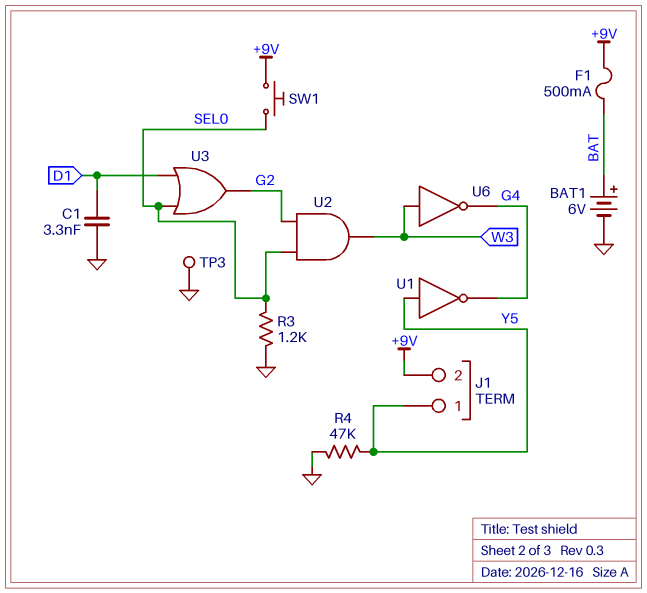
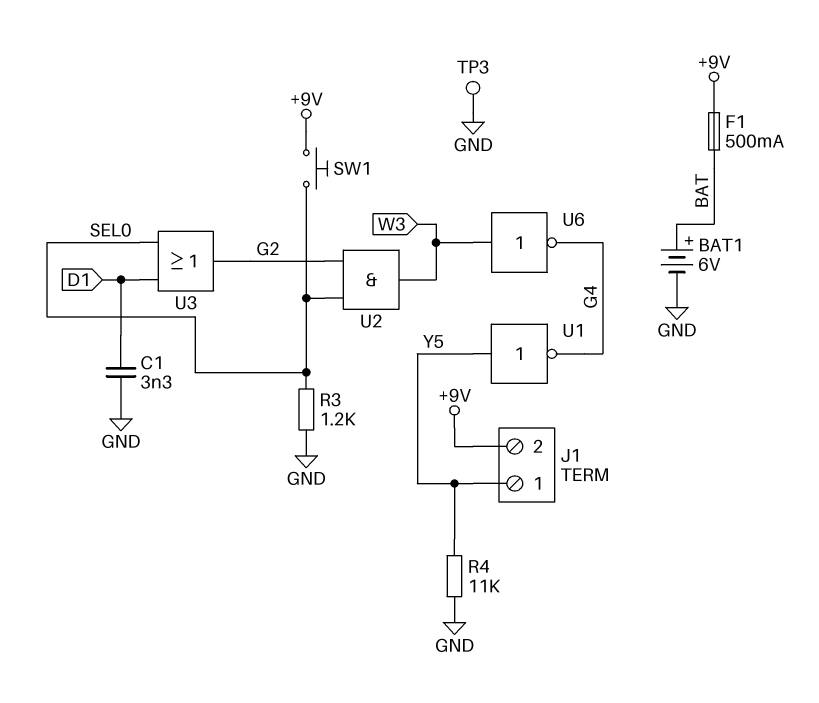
R4: 47k (GND, Y5) -> 11k (GND, Y5)

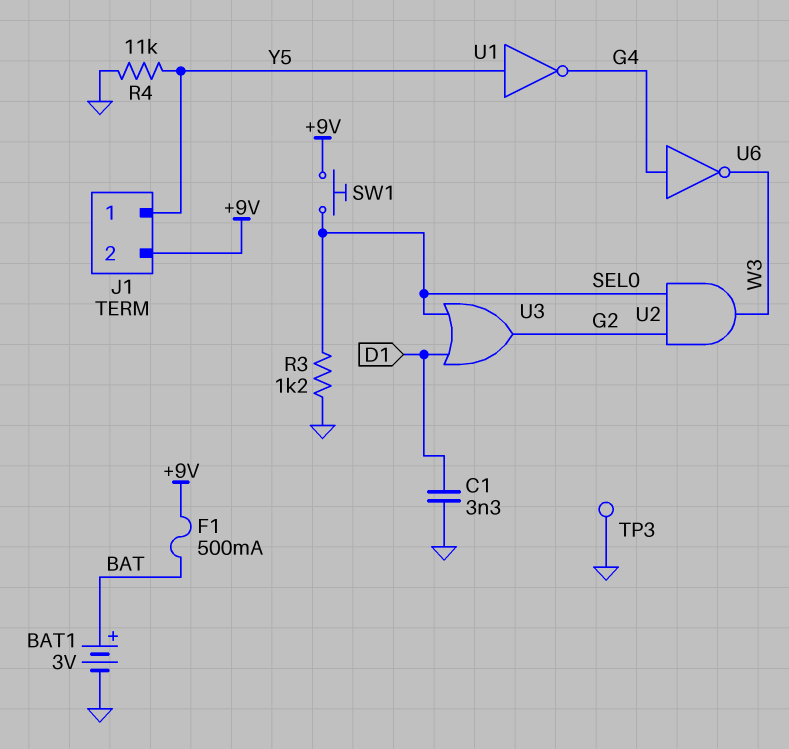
BAT1: 6V (plus BAT, minus GND) -> 3V (plus BAT, minus GND)
U6: NOT (in W3, out G4) -> NOT (in G4, out W3)

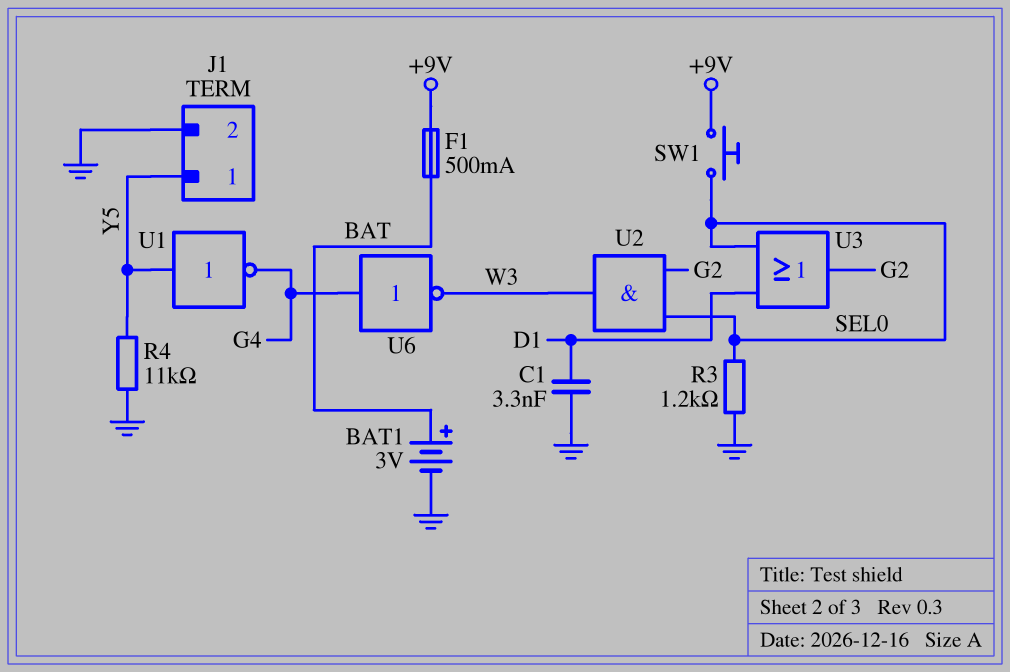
J1 pin 2: +9V -> GND
TP3: test point (GND) -> none

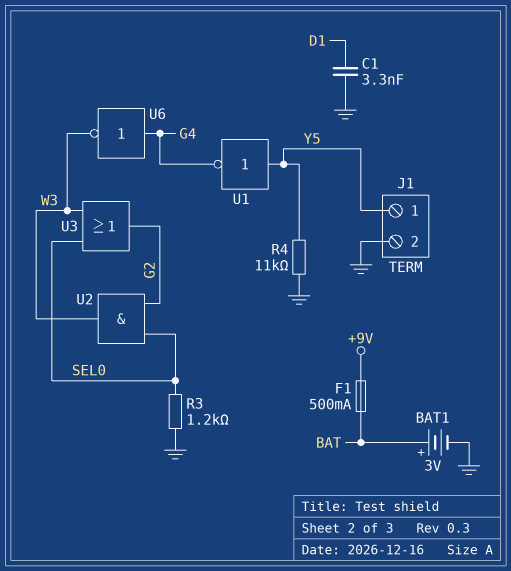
SW1: button (+9V, SEL0) -> none
U3: OR (in D1, in SEL0, out G2) -> OR (in SEL0, in W3, out G2)

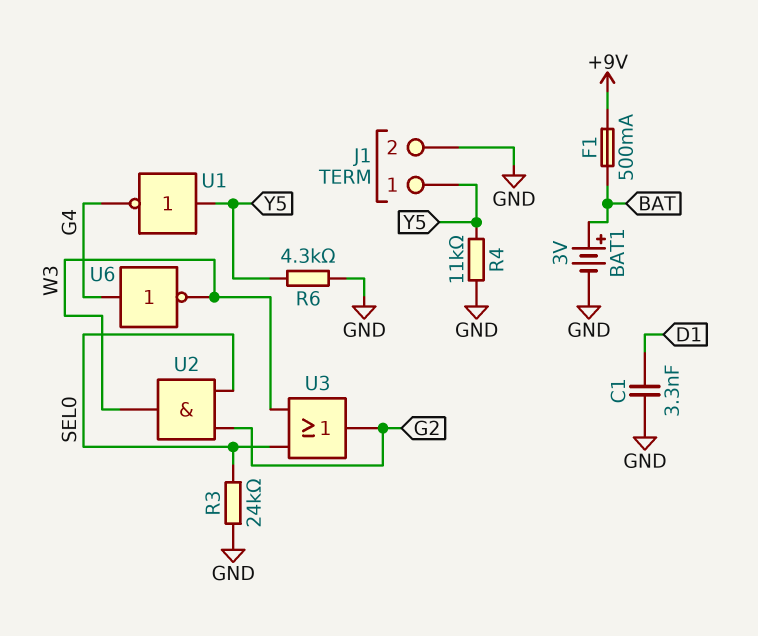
R3: 1.2k (GND, SEL0) -> 24k (GND, SEL0)
R6: none -> 4.3k (GND, Y5)

